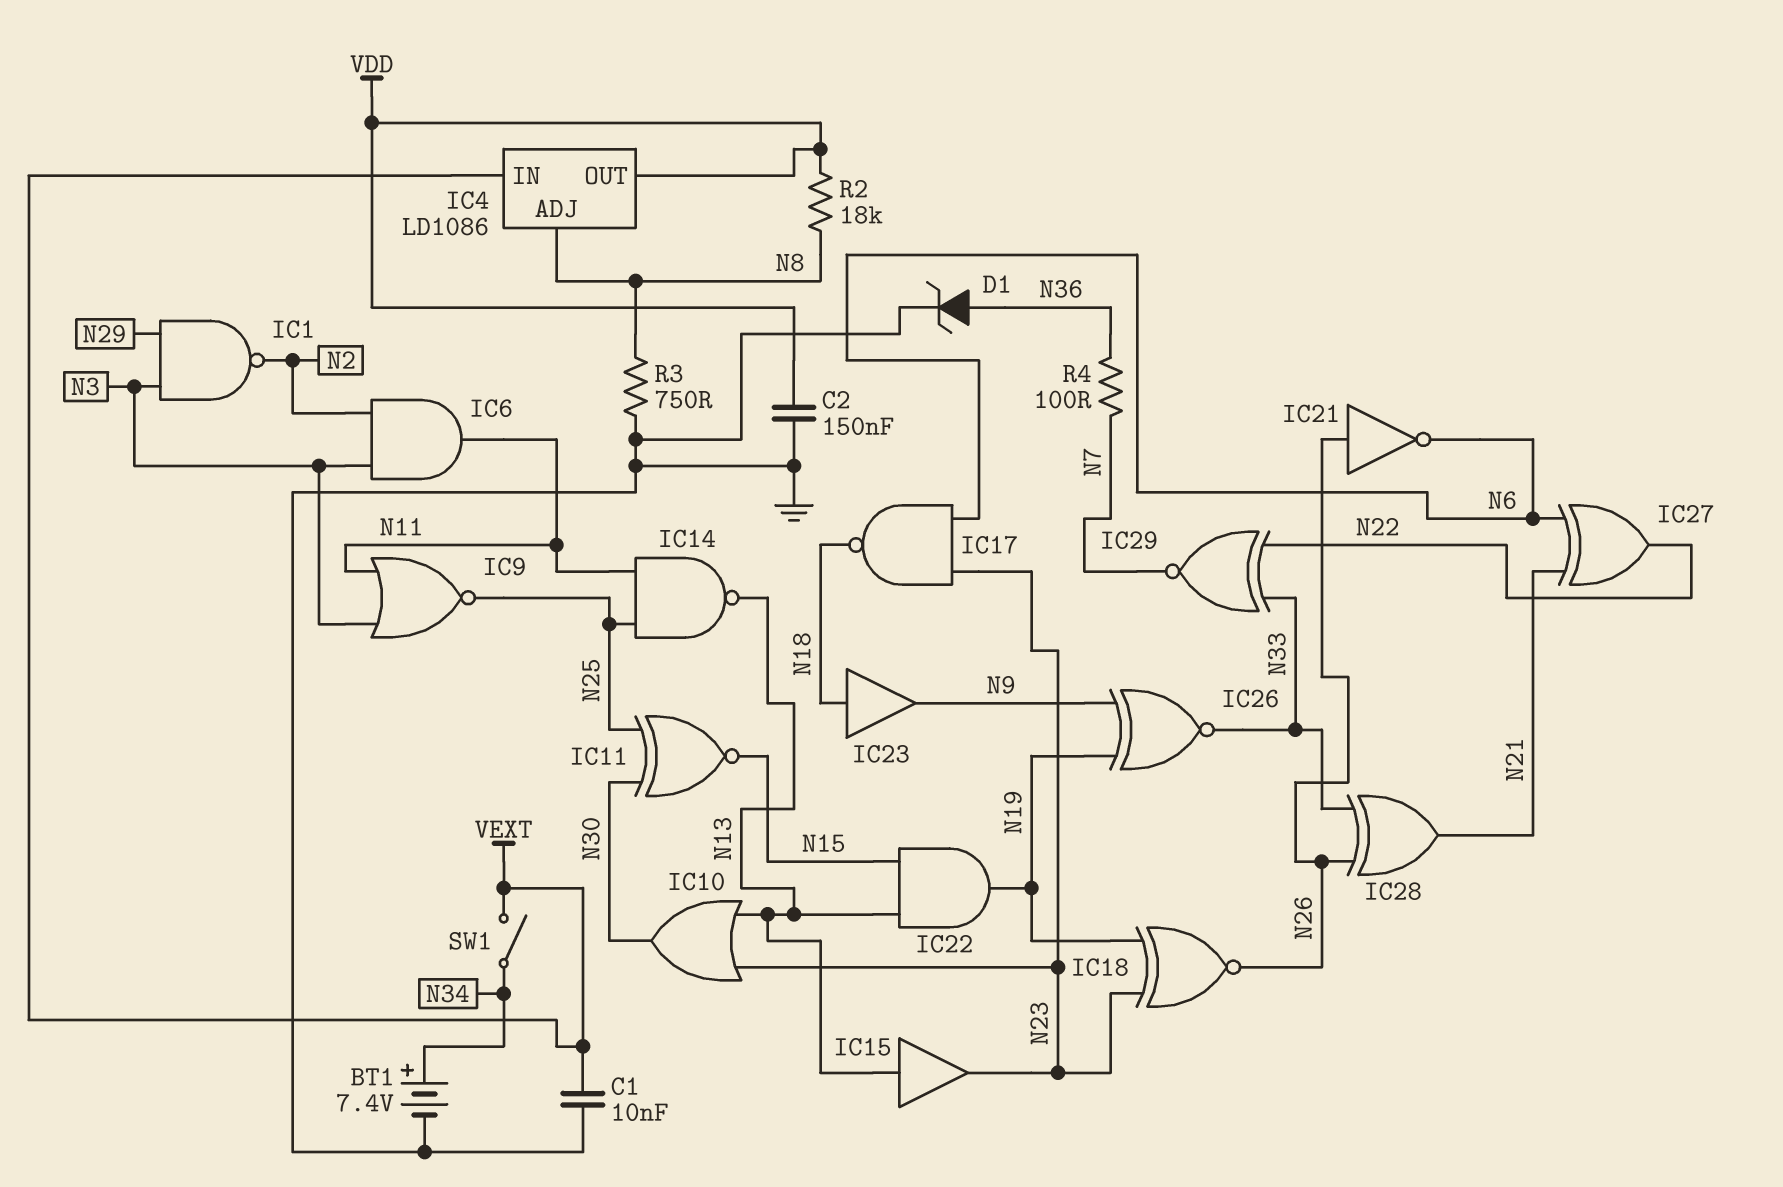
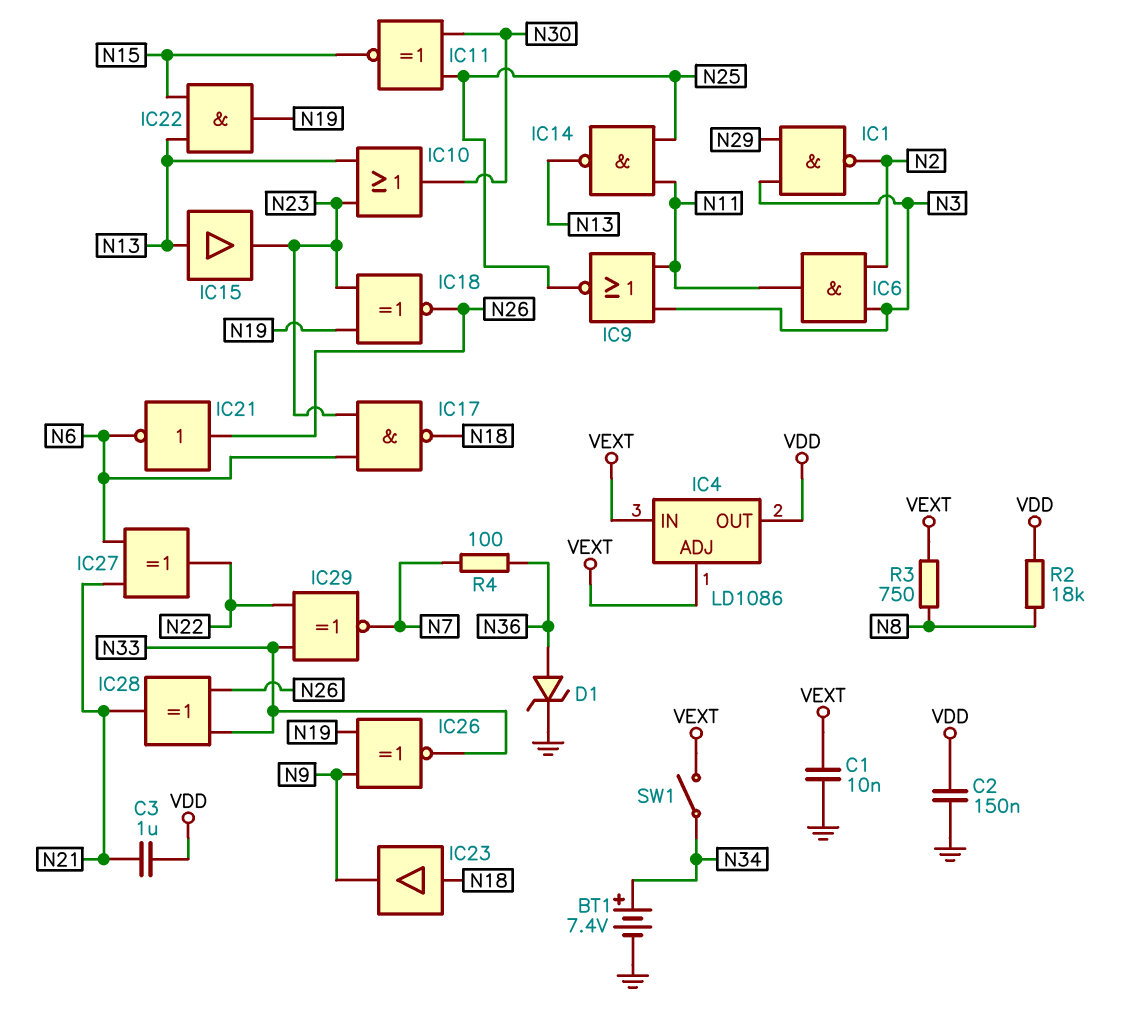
C3: none -> 1uF (N21, VDD)
IC4 pin ADJ: N8 -> VEXT
R3: 750 (GND, N8) -> 750 (N8, VEXT)

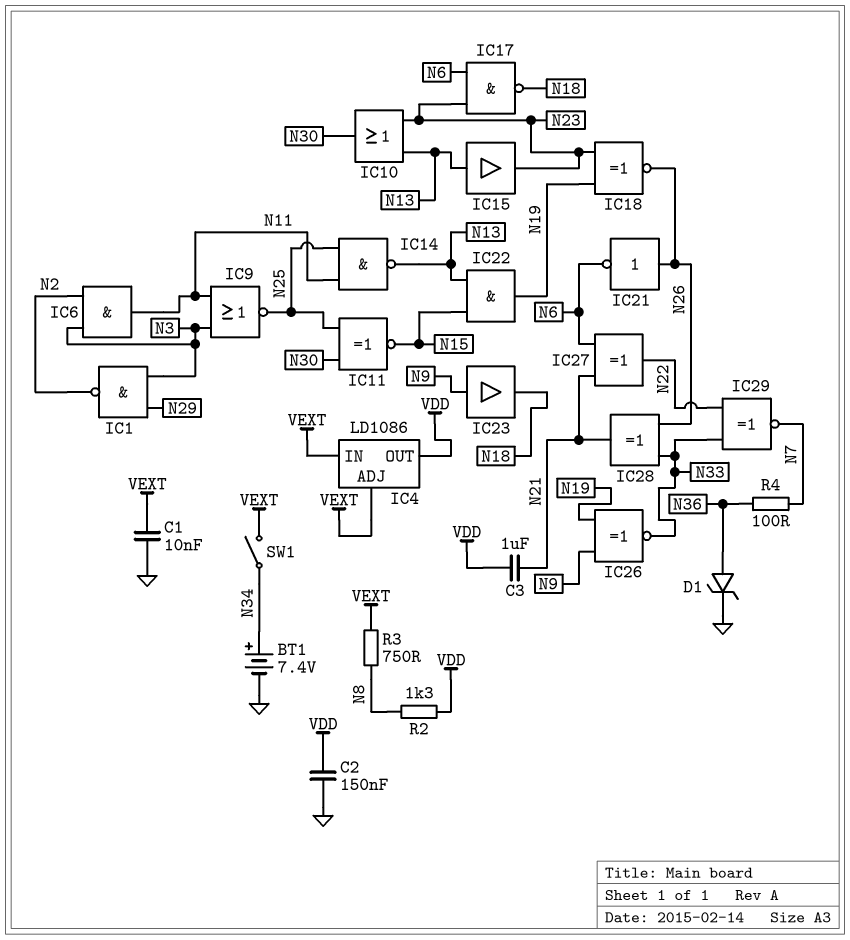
IC23: buffer (in N18, out N9) -> buffer (in N9, out N18)
R2: 18k (N8, VDD) -> 1.3k (N8, VDD)

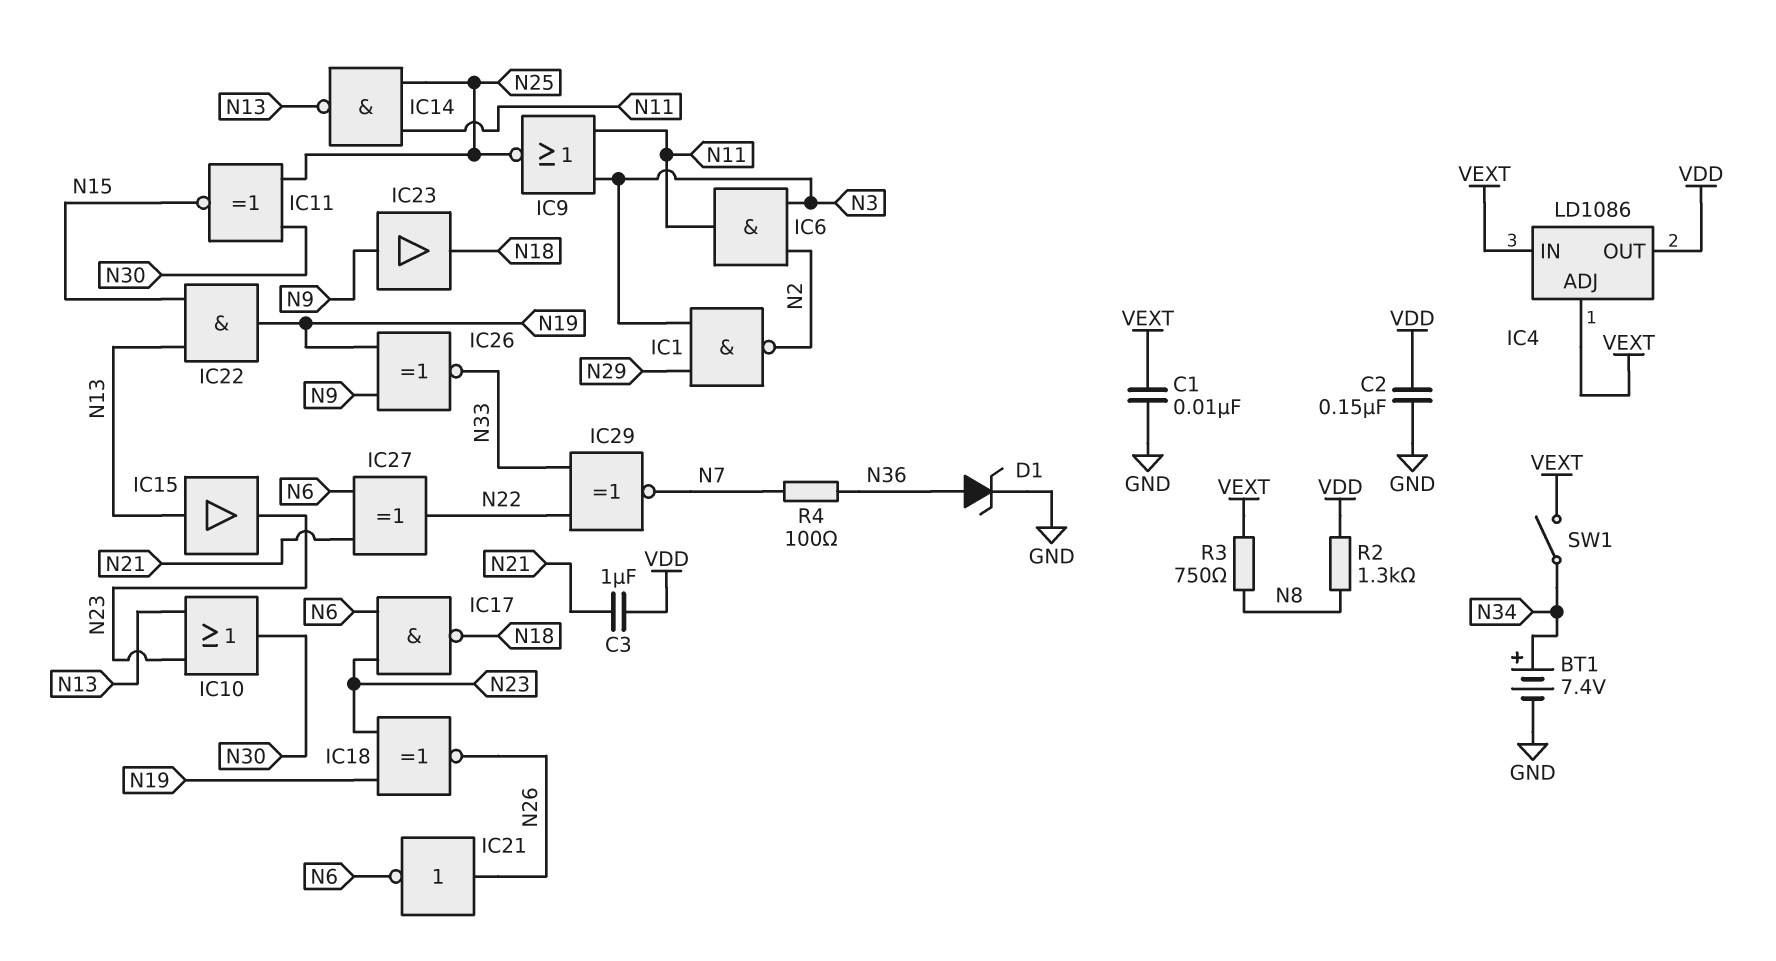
IC28: XOR (in N26, in N33, out N21) -> none

